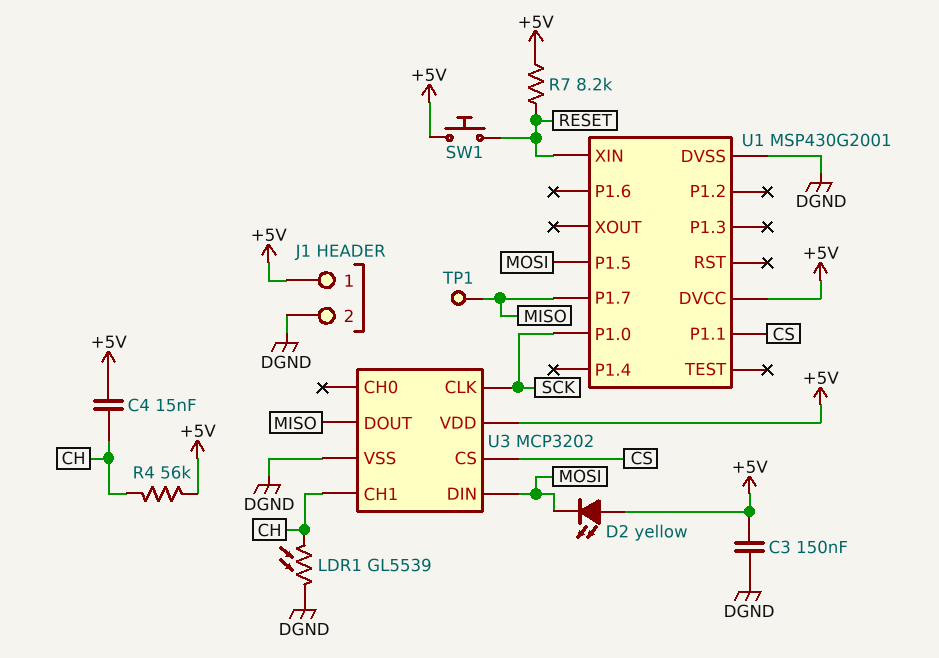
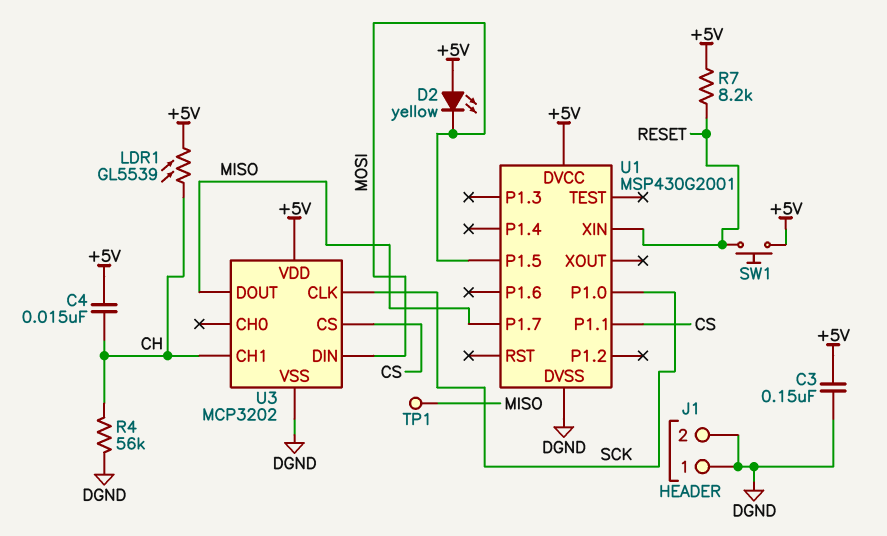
J1 pin 1: +5V -> DGND
LDR1: GL5539 (CH, DGND) -> GL5539 (+5V, CH)
R4: 56k (+5V, CH) -> 56k (CH, DGND)

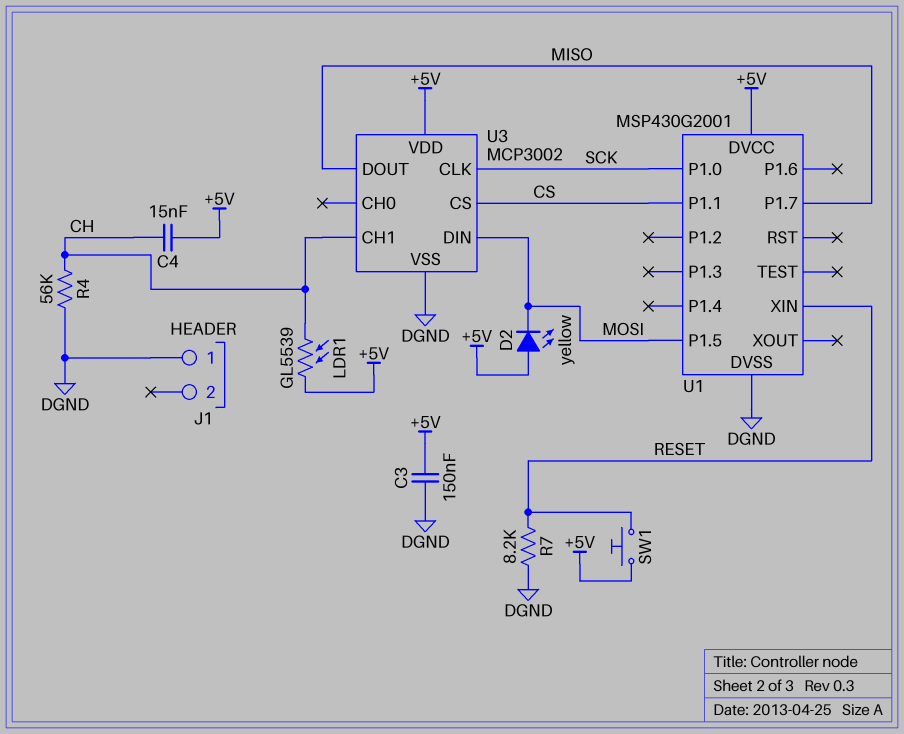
J1 pin 2: DGND -> none
R7: 8.2k (+5V, RESET) -> 8.2k (DGND, RESET)
TP1: test point (MISO) -> none
U3: MCP3202 -> MCP3002

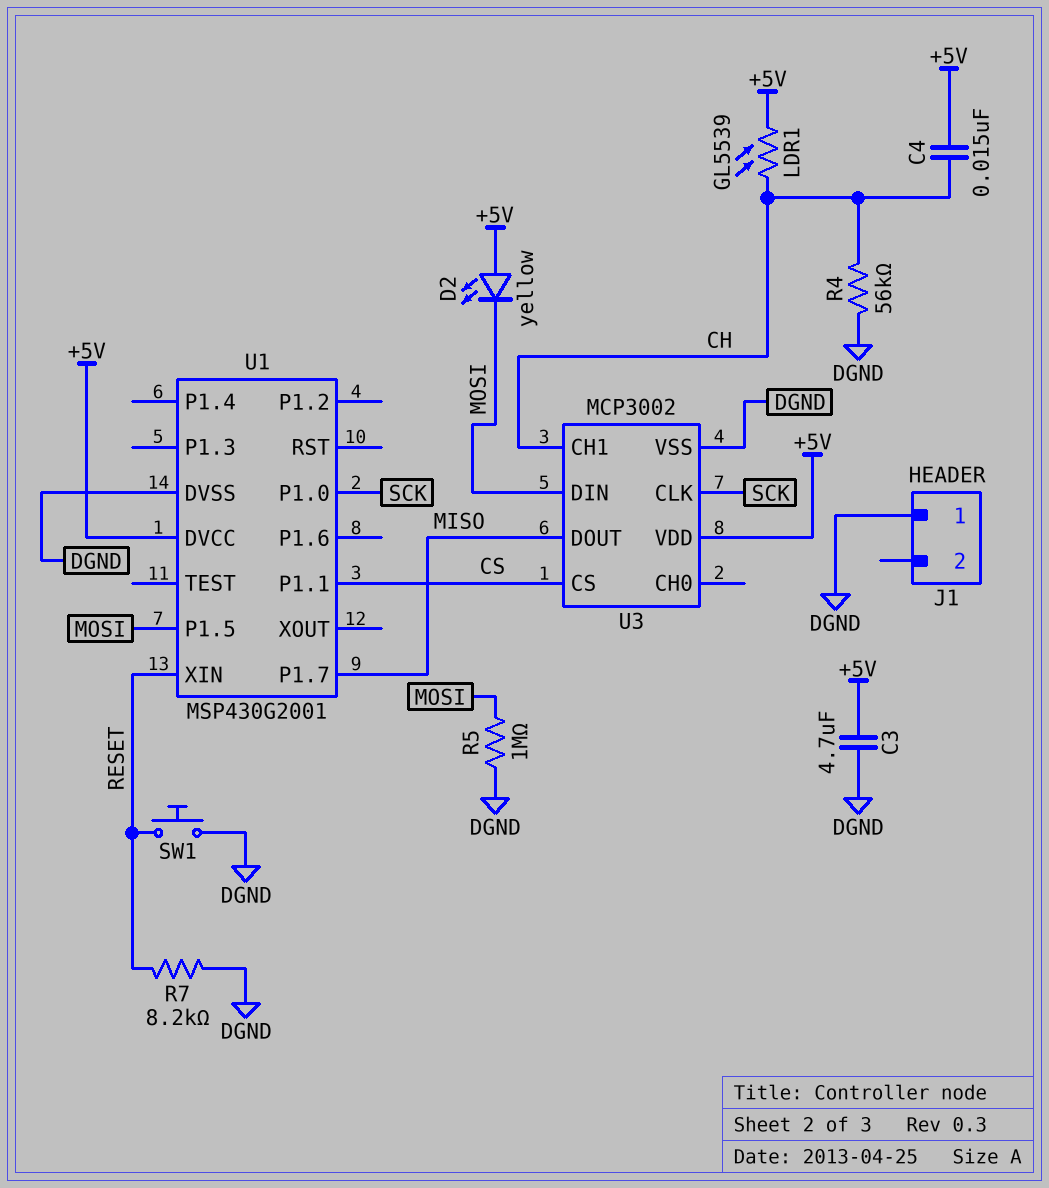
C3: 150nF (+5V, DGND) -> 4.7uF (+5V, DGND)
R5: none -> 1M (DGND, MOSI)
SW1: button (+5V, RESET) -> button (DGND, RESET)

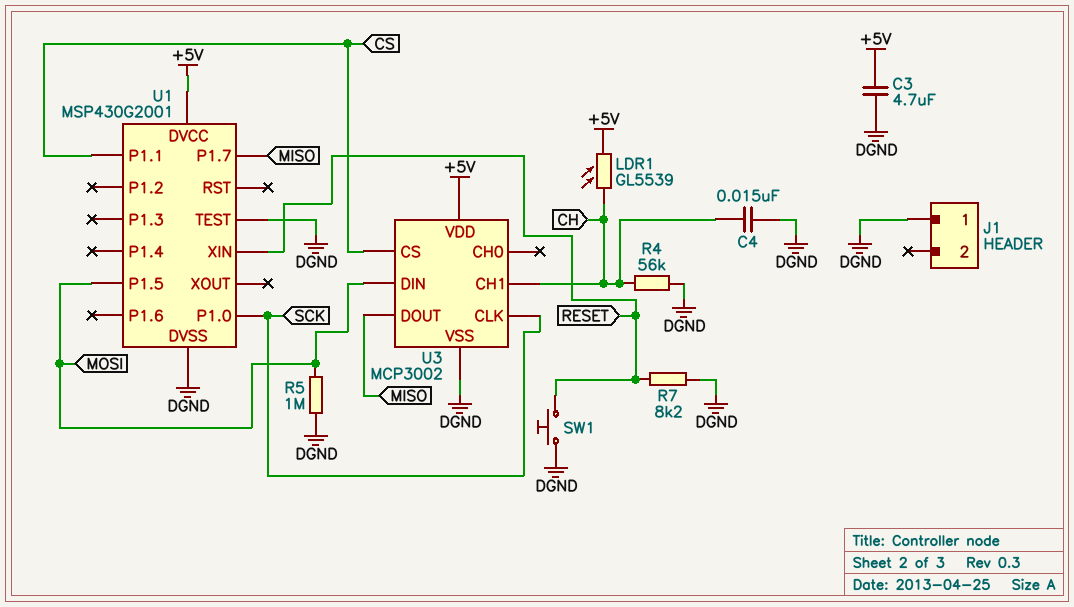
C4: 15nF (+5V, CH) -> 15nF (CH, DGND)
D2: LED yellow (A +5V, K MOSI) -> none
U1 pin TEST: none -> DGND

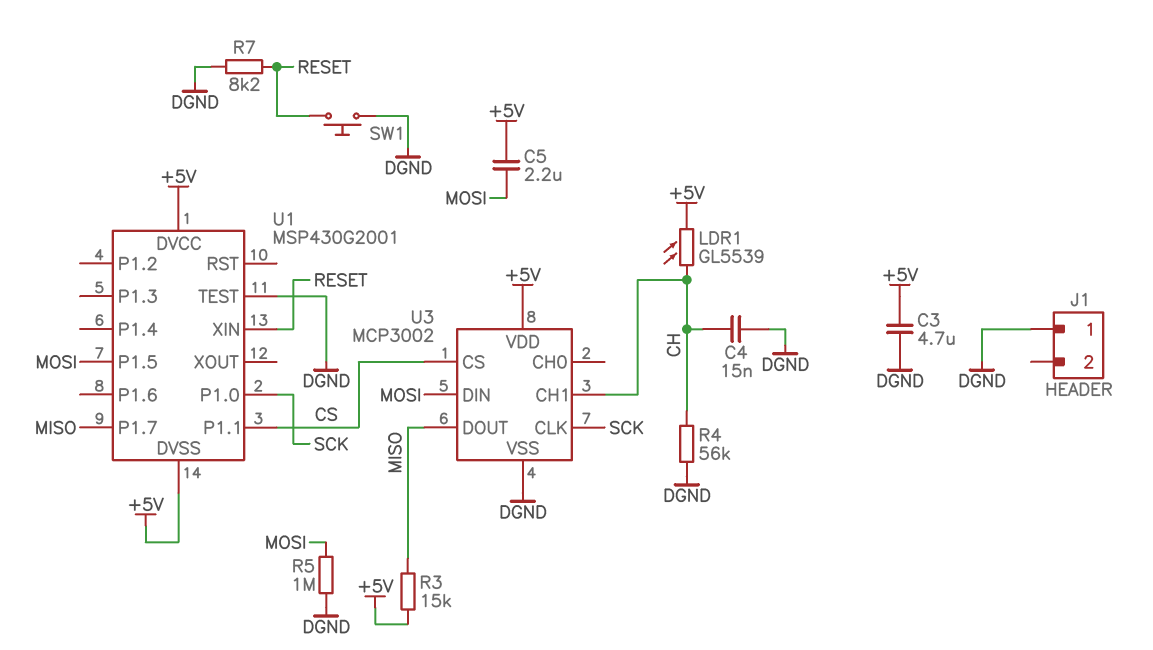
C5: none -> 2.2uF (+5V, MOSI)
R3: none -> 15k (+5V, MISO)
U1 pin DVSS: DGND -> +5V

